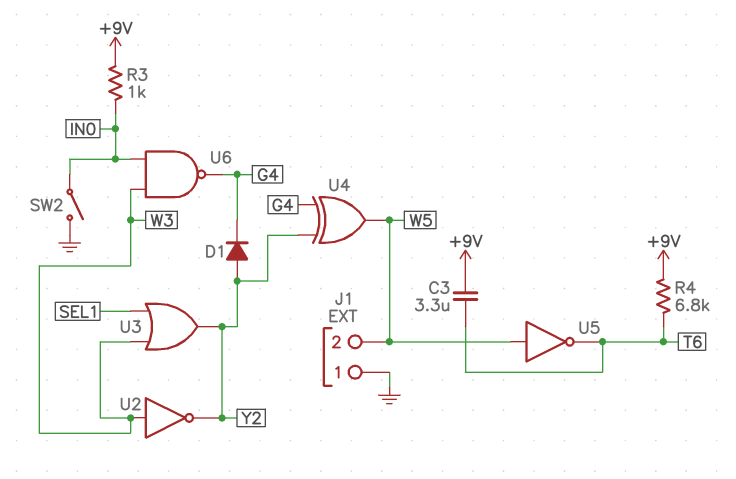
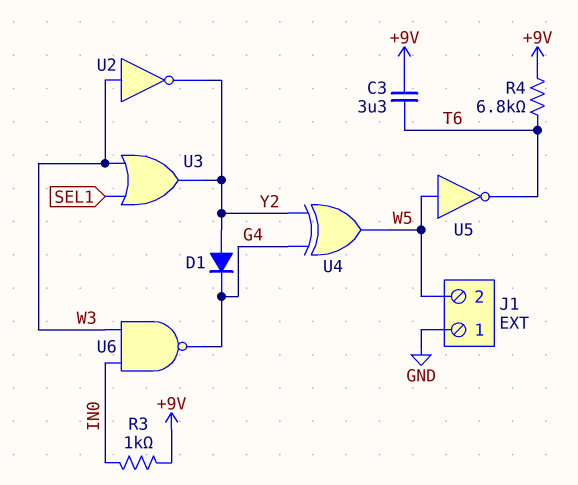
SW2: switch (GND, IN0) -> none

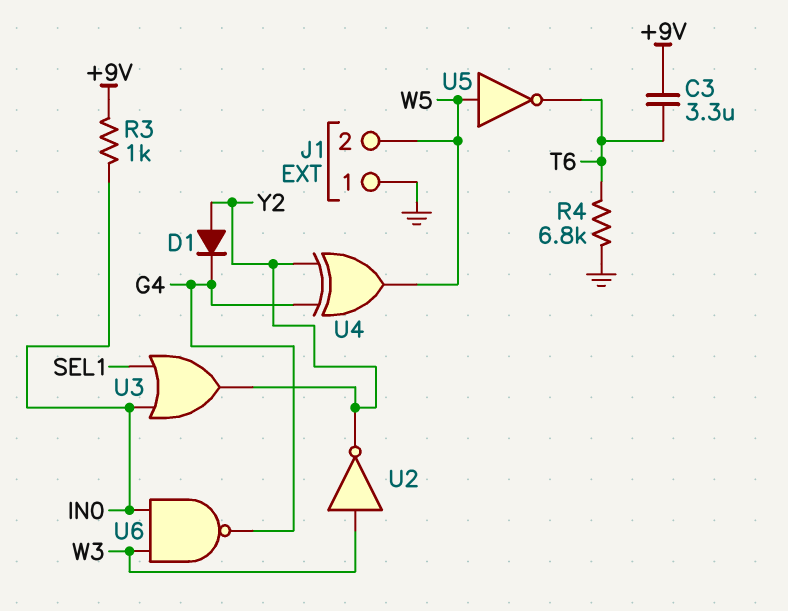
R4: 6.8k (+9V, T6) -> 6.8k (GND, T6)
U3: OR (in SEL1, in W3, out Y2) -> OR (in IN0, in SEL1, out Y2)

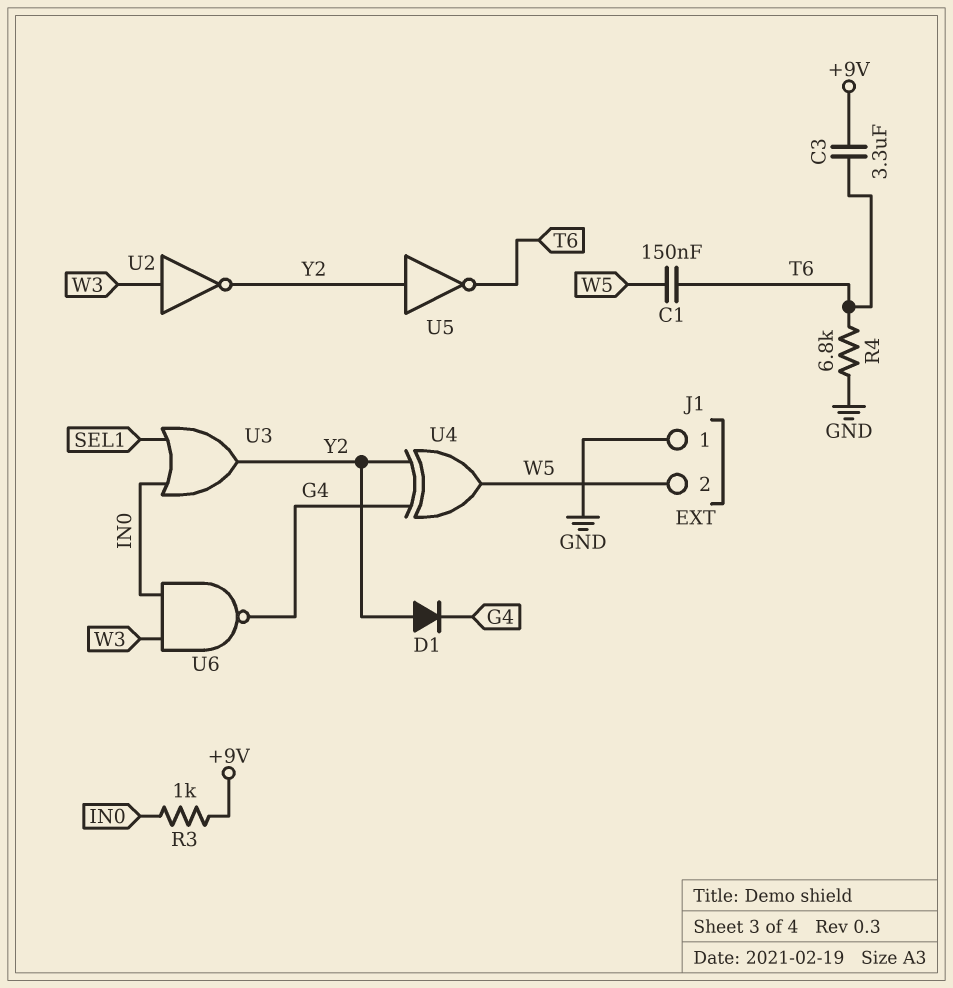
C1: none -> 150nF (T6, W5)
U5: NOT (in W5, out T6) -> NOT (in Y2, out T6)

